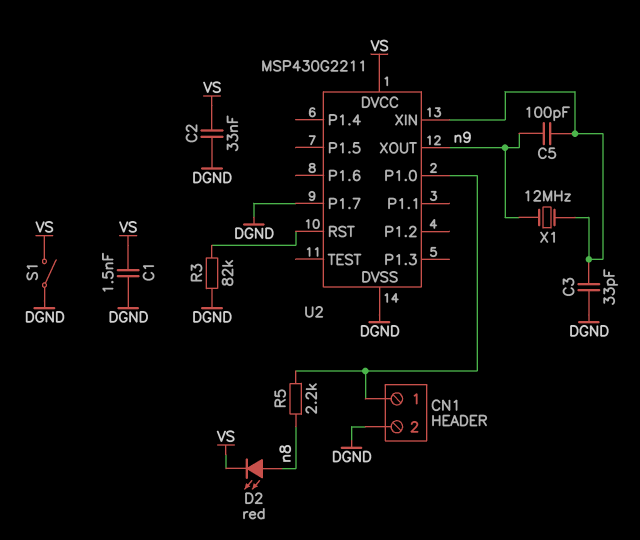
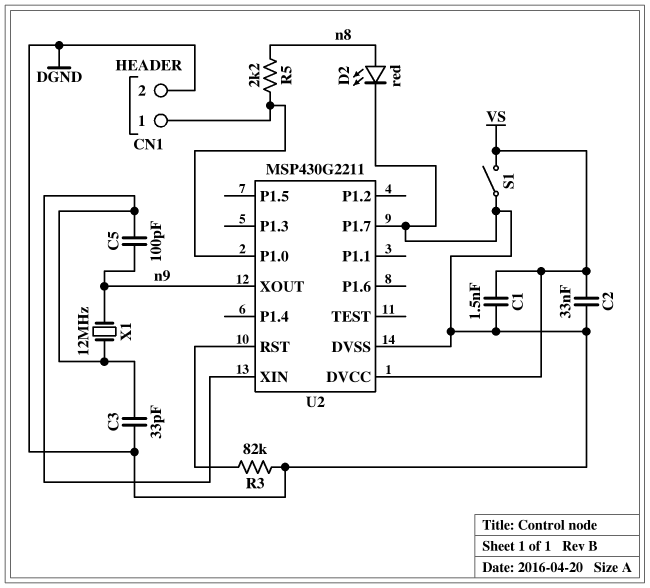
D2: LED red (A n8, K VS) -> LED red (A n8, K DGND)

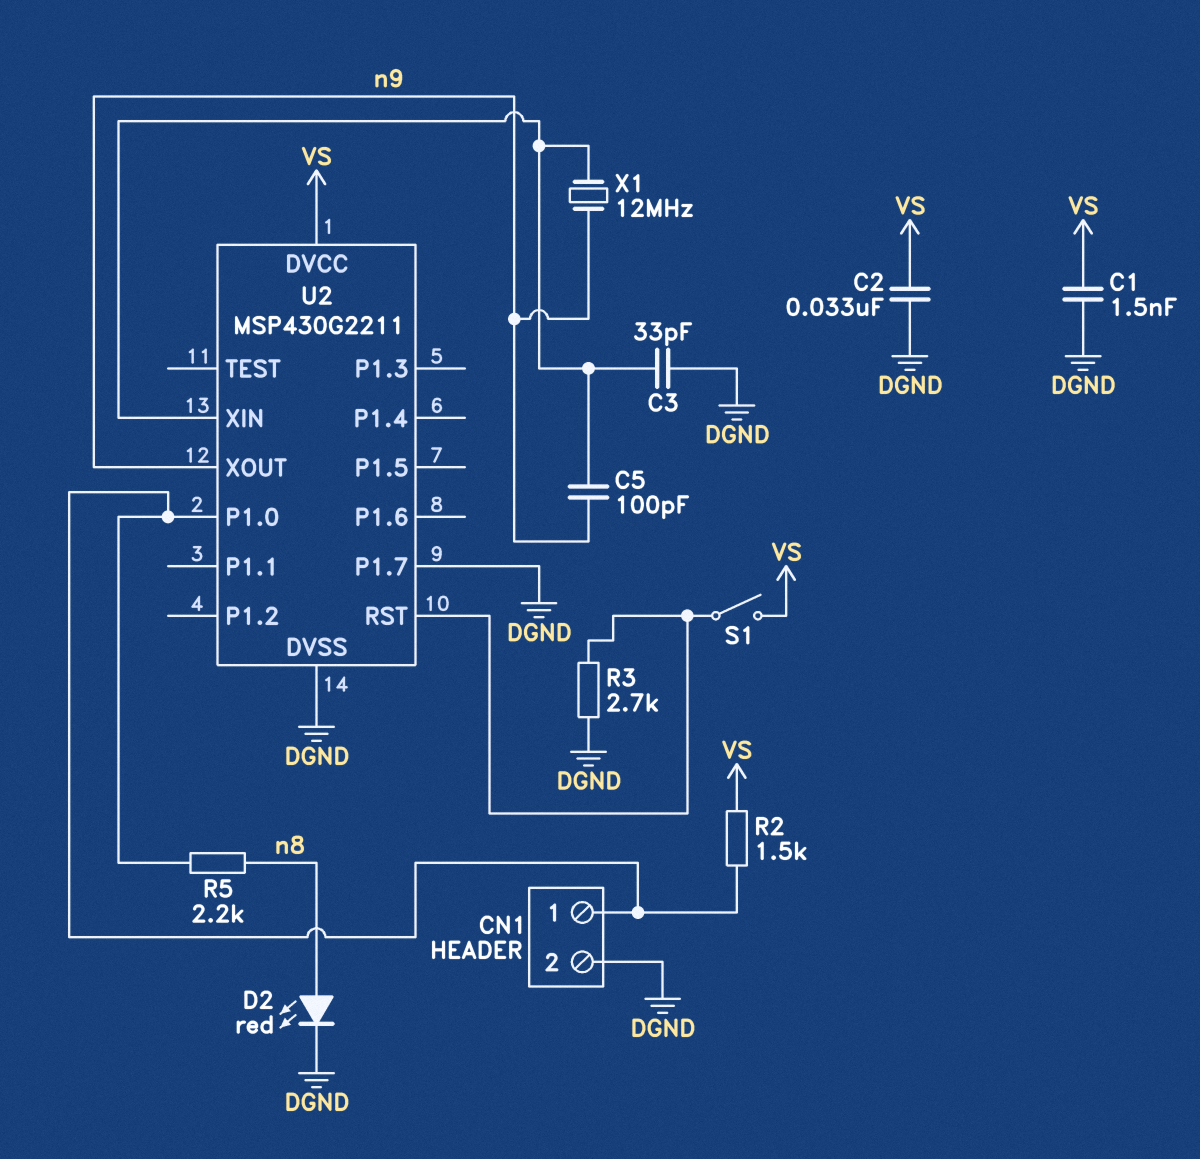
R2: none -> 1.5k (CN1/1, VS)
R3: 82k (DGND, U2/RST) -> 2.7k (DGND, U2/RST)
S1: switch (DGND, VS) -> switch (U2/RST, VS)

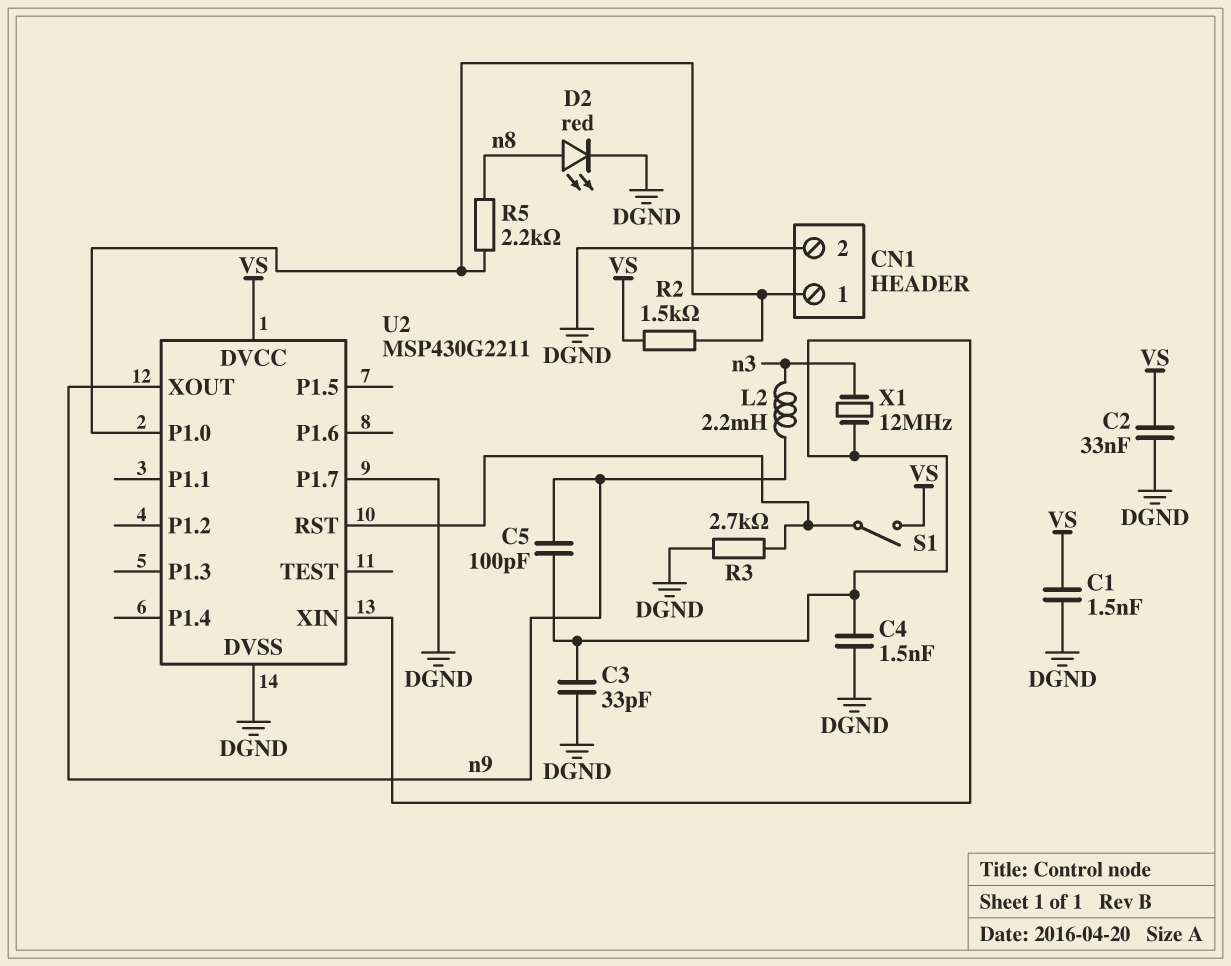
C4: none -> 1.5nF (DGND, U2/XIN)
L2: none -> 2.2mH (n3, n9)
X1: 12MHz (U2/XIN, n9) -> 12MHz (U2/XIN, n3)

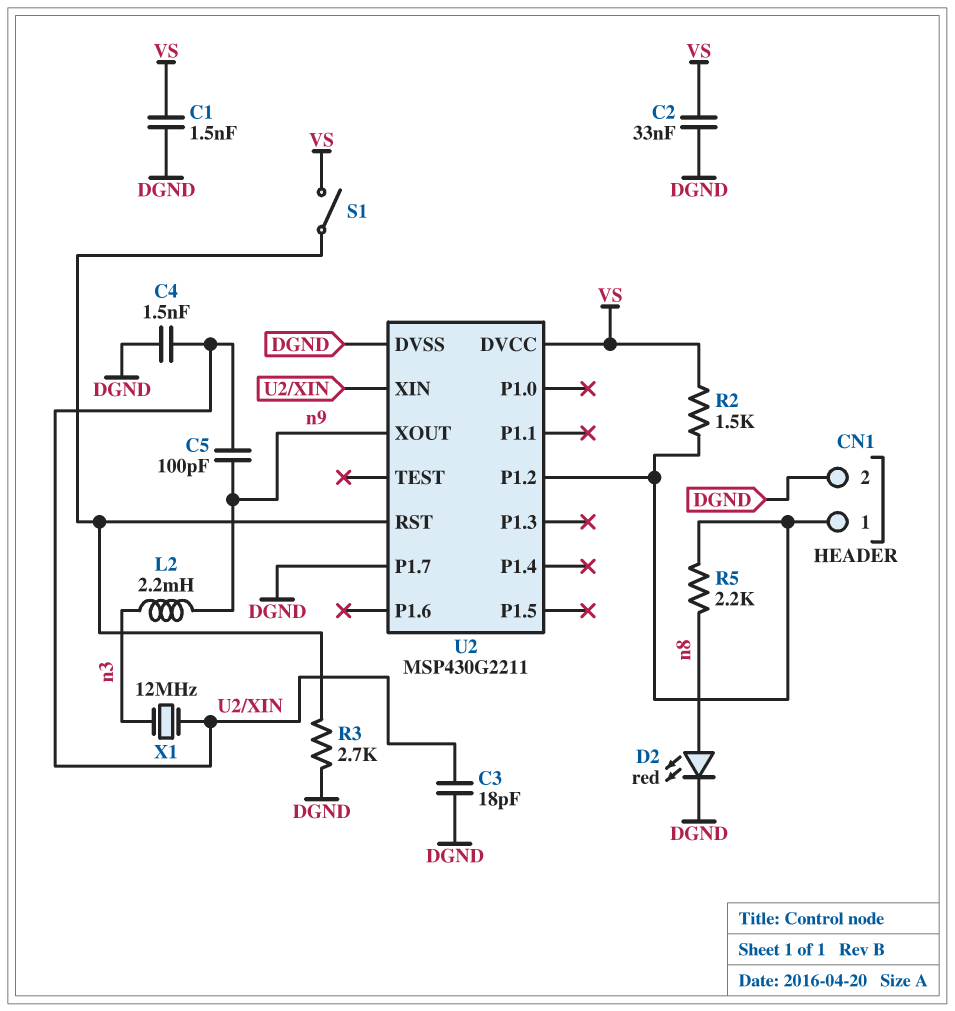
C3: 33pF (DGND, U2/XIN) -> 18pF (DGND, U2/XIN)
U2 pin P1.0: CN1/1 -> none
U2 pin P1.2: none -> CN1/1

